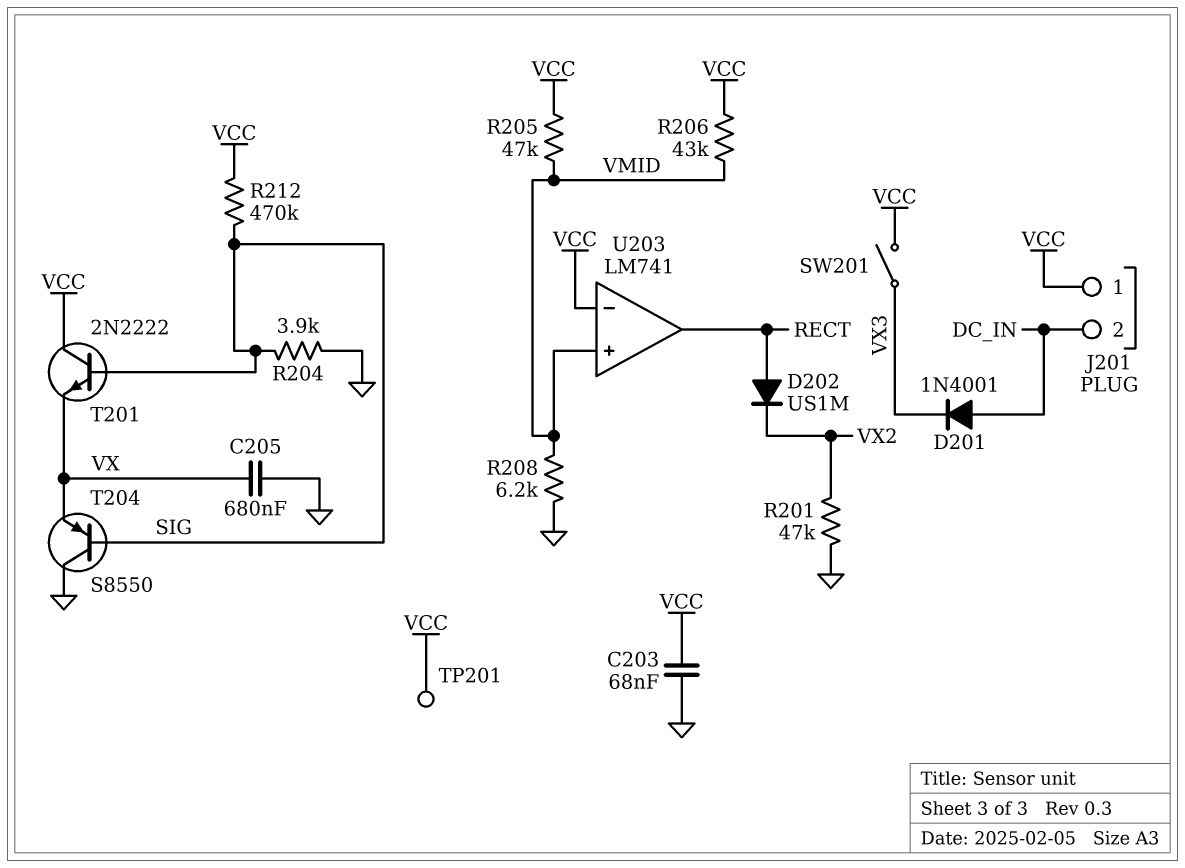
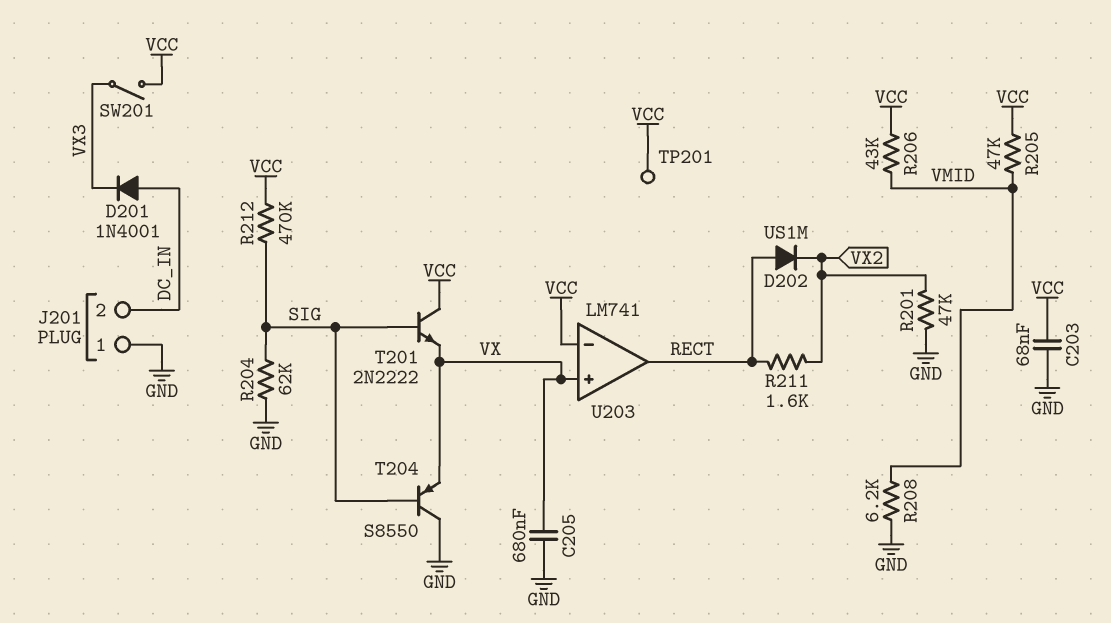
J201 pin 1: VCC -> GND
R204: 3.9k (GND, SIG) -> 62k (GND, SIG)
R211: none -> 1.6k (RECT, VX2)
U203 pin in+: VMID -> VX

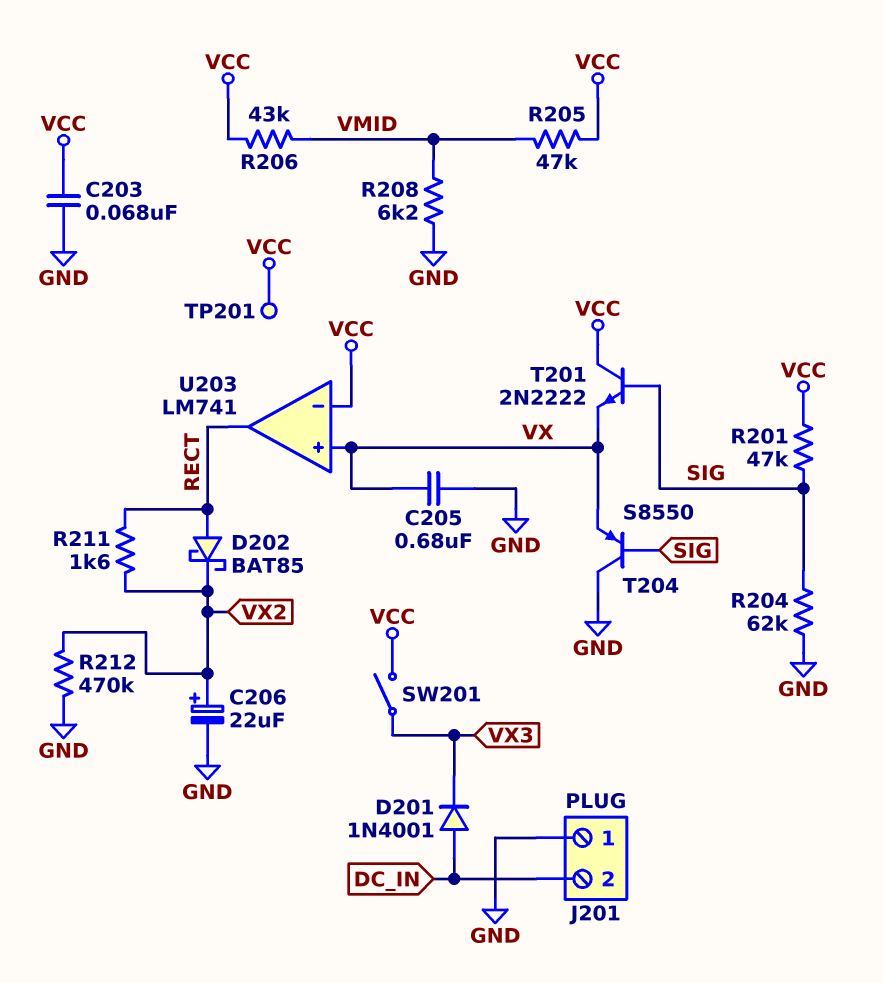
C206: none -> 22uF (plus VX2, minus GND)
D202: diode US1M (A RECT, K VX2) -> schottky BAT85 (A RECT, K VX2)
R201: 47k (GND, VX2) -> 47k (SIG, VCC)
R212: 470k (SIG, VCC) -> 470k (GND, VX2)

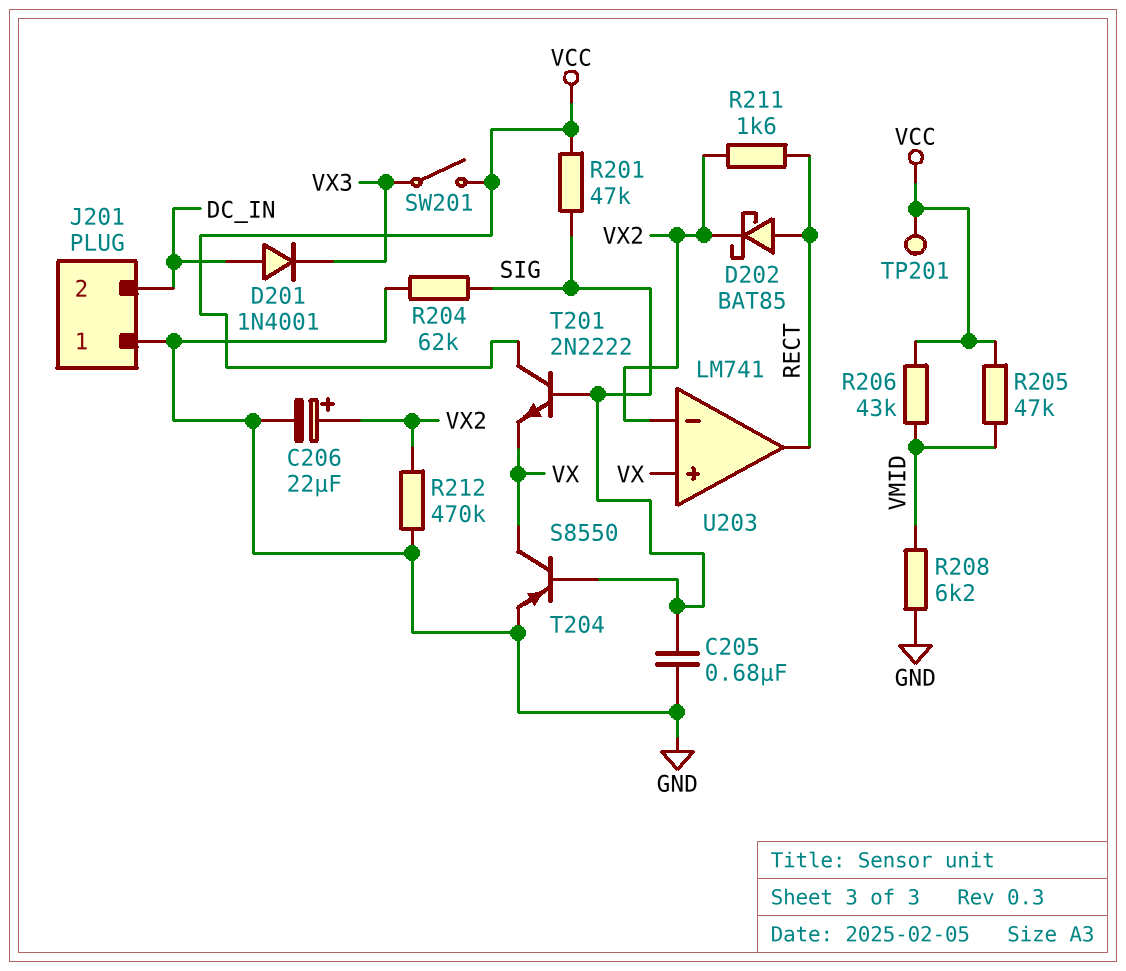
C203: 68nF (GND, VCC) -> none
C205: 680nF (GND, VX) -> 680nF (GND, SIG)
T204: PNP S8550 (B SIG, C GND, E VX) -> PNP S8550 (B SIG, C VX, E GND)
U203 pin in-: VCC -> VX2

